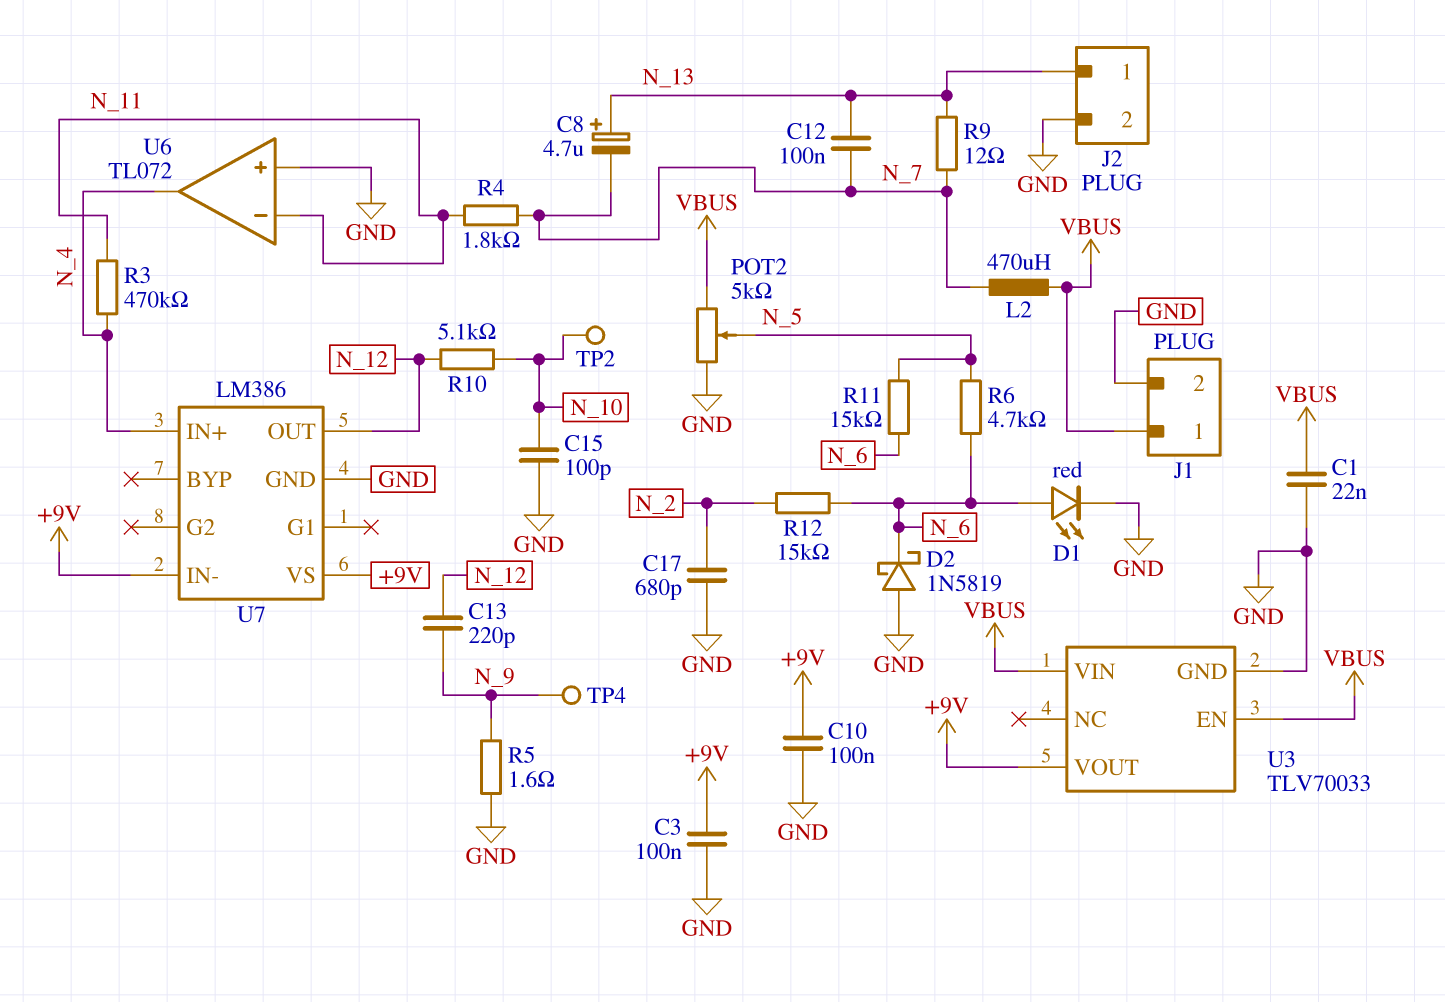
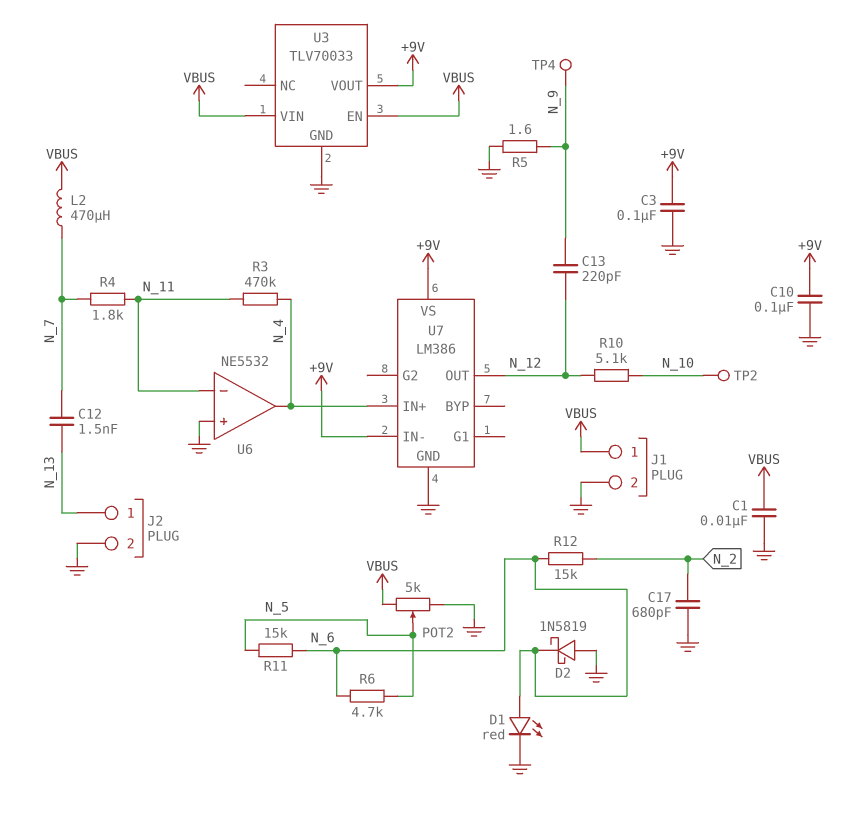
C1: 22nF (GND, VBUS) -> 10nF (GND, VBUS)
C8: 4.7uF (plus N_13, minus N_7) -> none
C12: 100nF (N_7, N_13) -> 1.5nF (N_7, N_13)
C15: 100pF (GND, N_10) -> none
R9: 12 (N_7, N_13) -> none
U6: TL072 -> NE5532

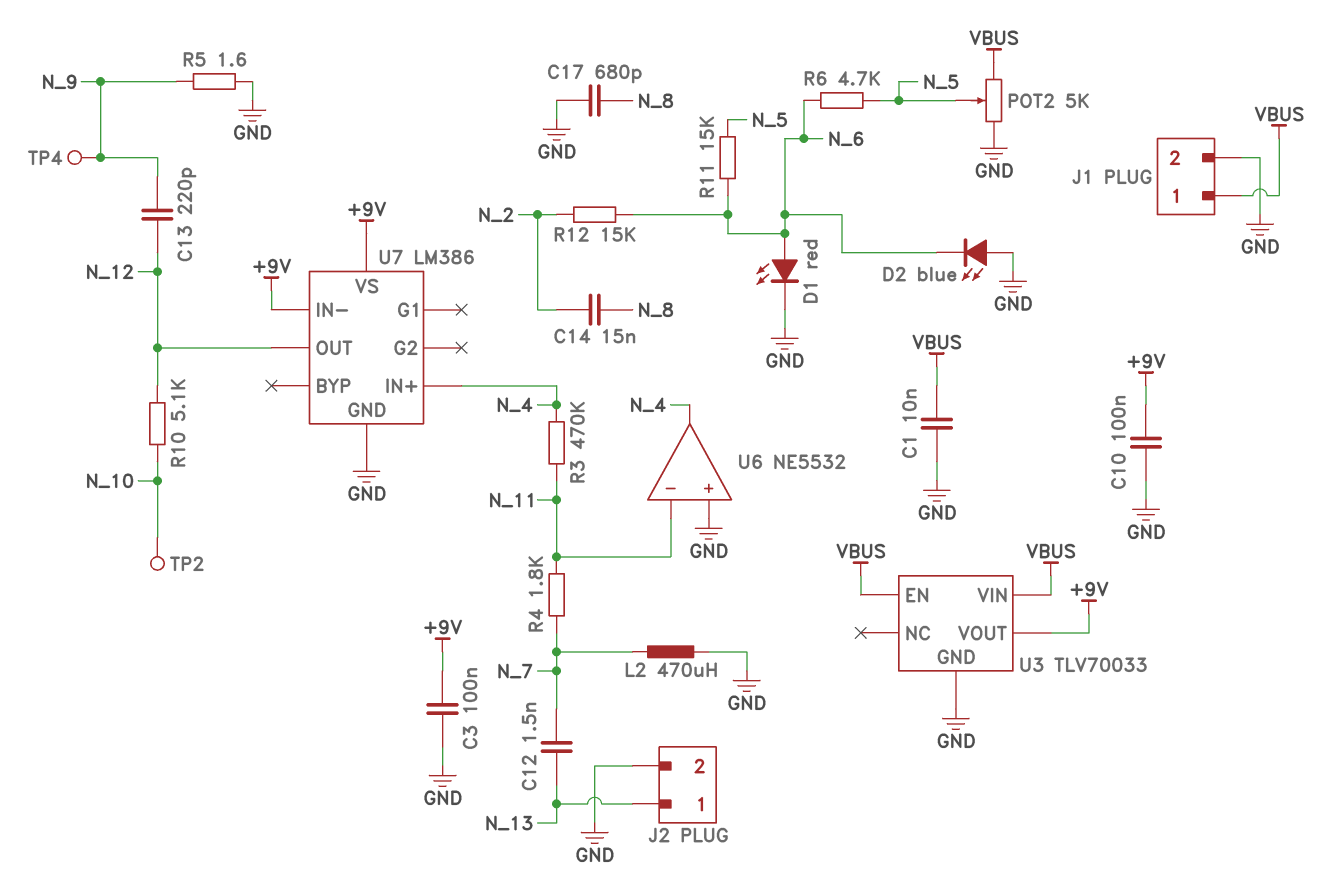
C14: none -> 15nF (N_2, N_8)
C17: 680pF (GND, N_2) -> 680pF (GND, N_8)
D2: schottky 1N5819 (A GND, K N_6) -> LED blue (A GND, K N_6)
L2: 470uH (N_7, VBUS) -> 470uH (GND, N_7)

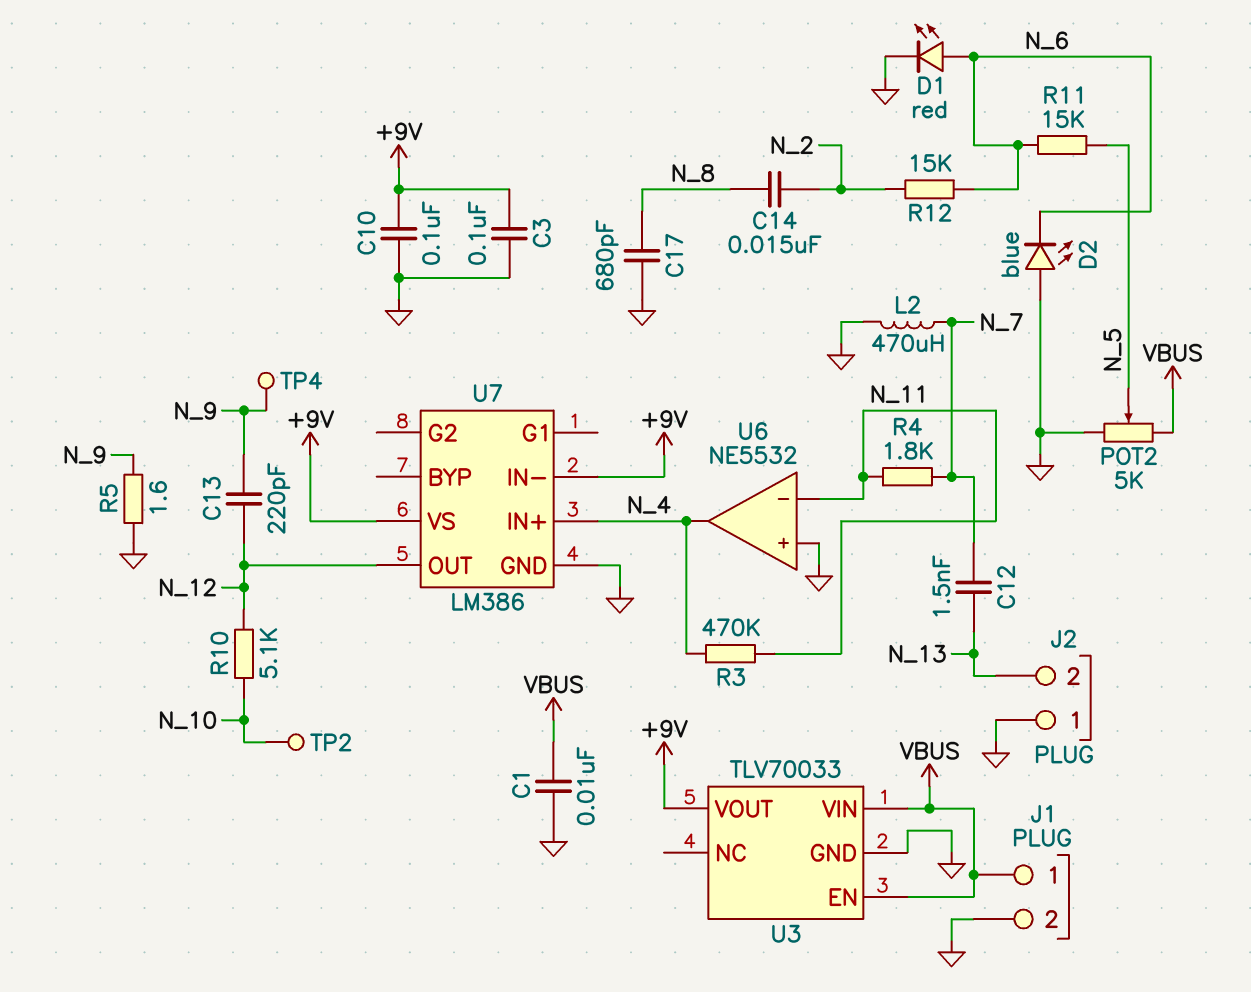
J2 pin 1: N_13 -> GND
J2 pin 2: GND -> N_13
R6: 4.7k (N_5, N_6) -> none

